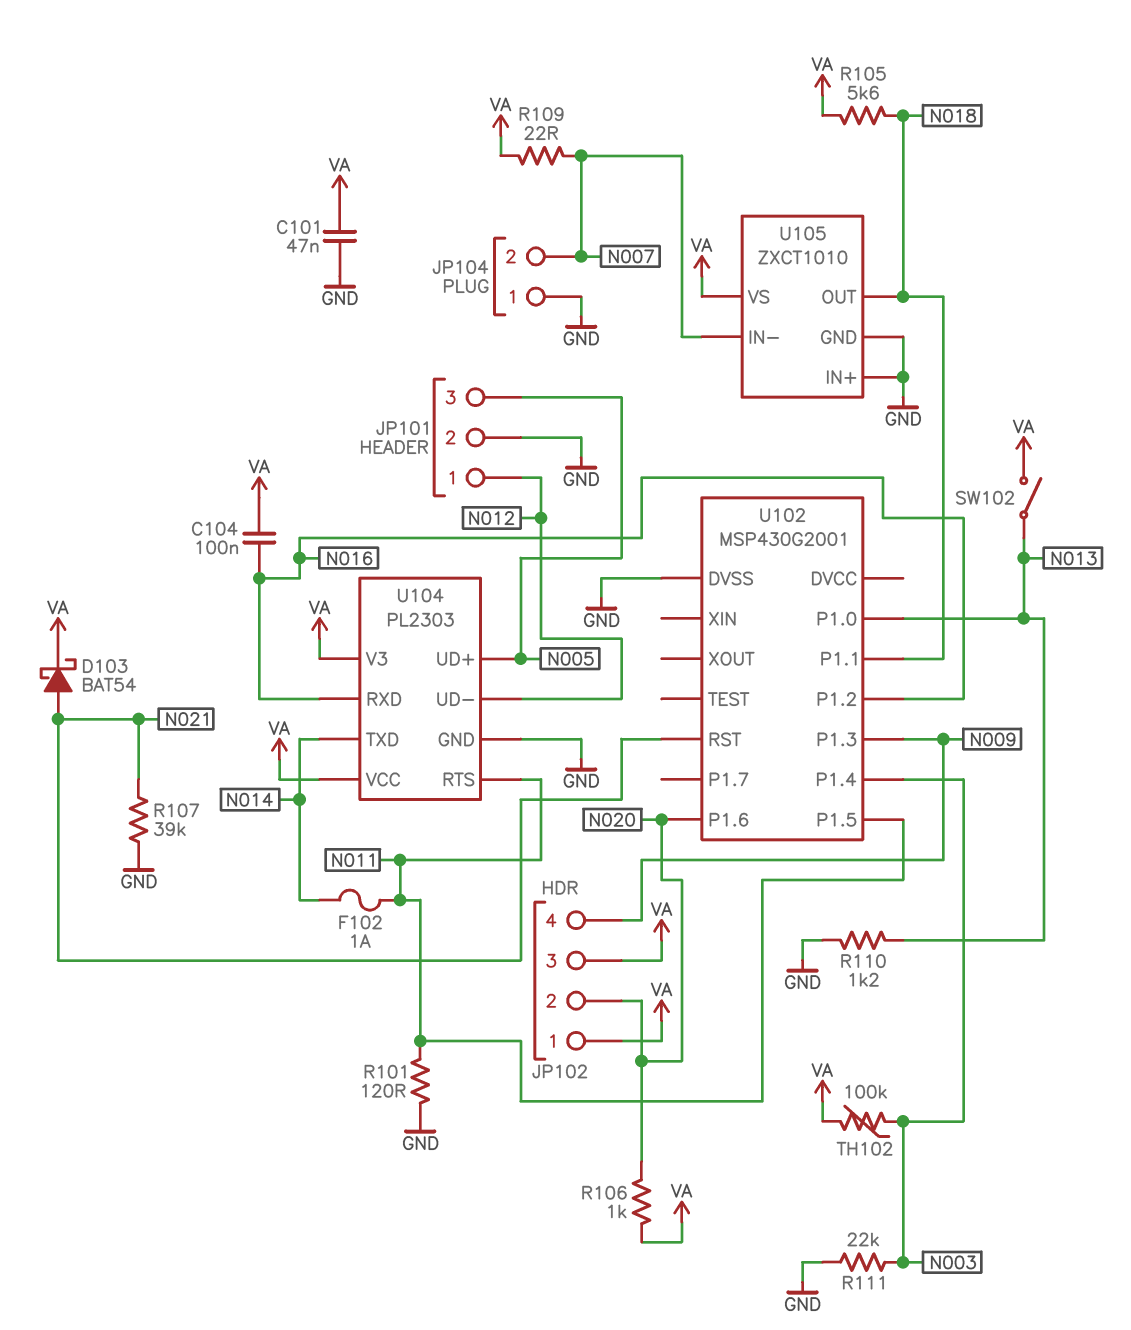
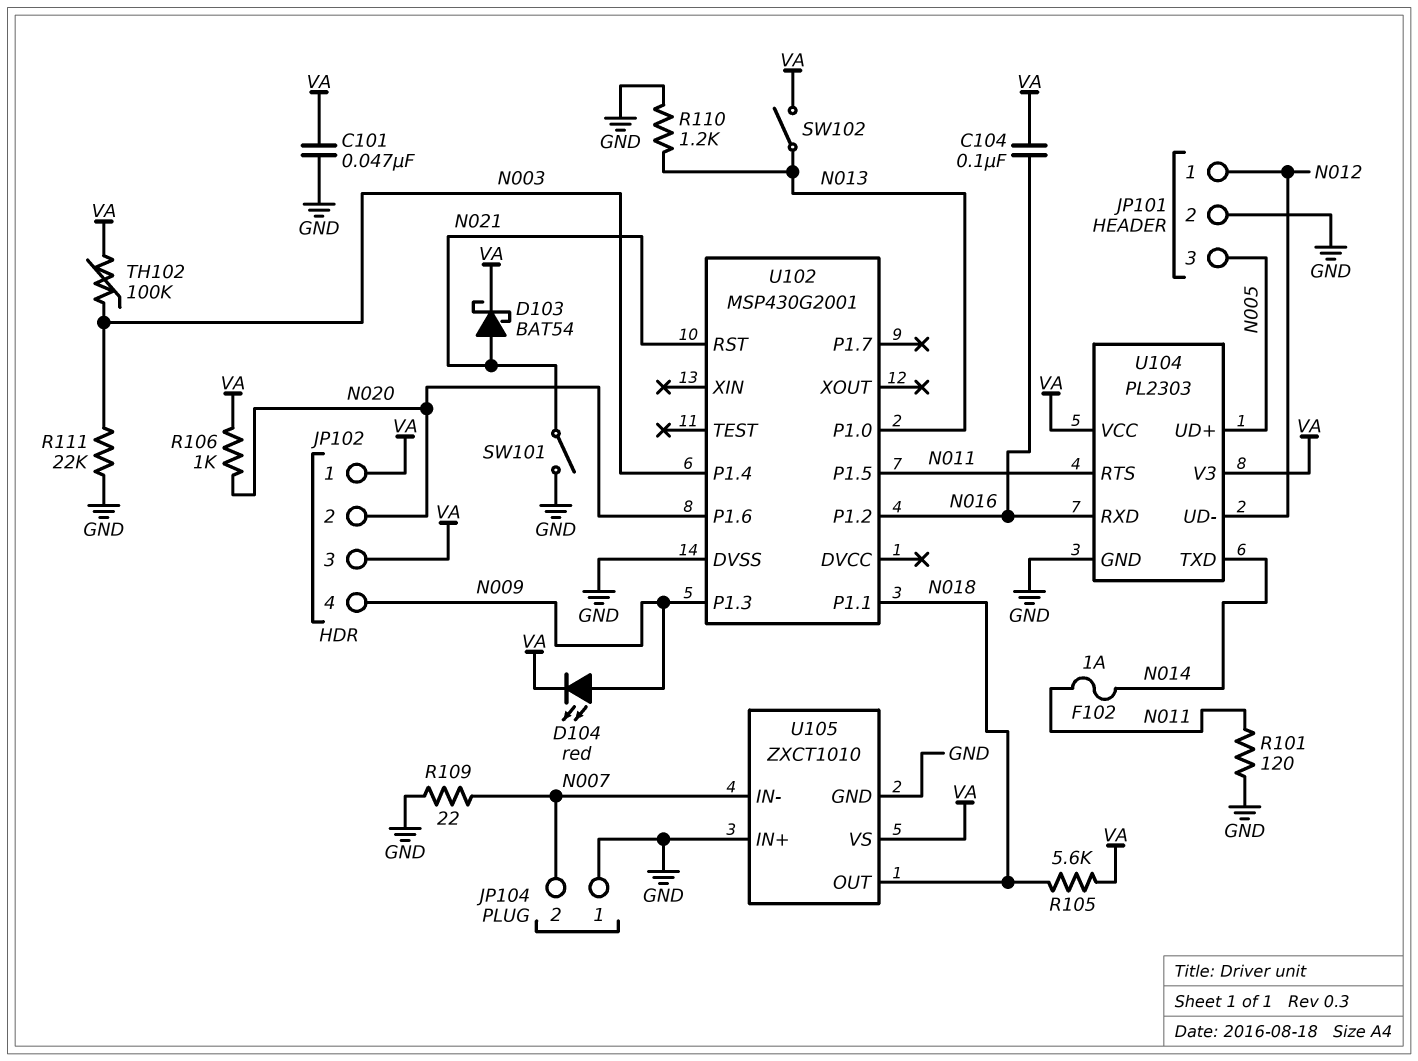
D104: none -> LED red (A N009, K VA)
R107: 39k (GND, N021) -> none
R109: 22 (N007, VA) -> 22 (GND, N007)
SW101: none -> switch (GND, N021)

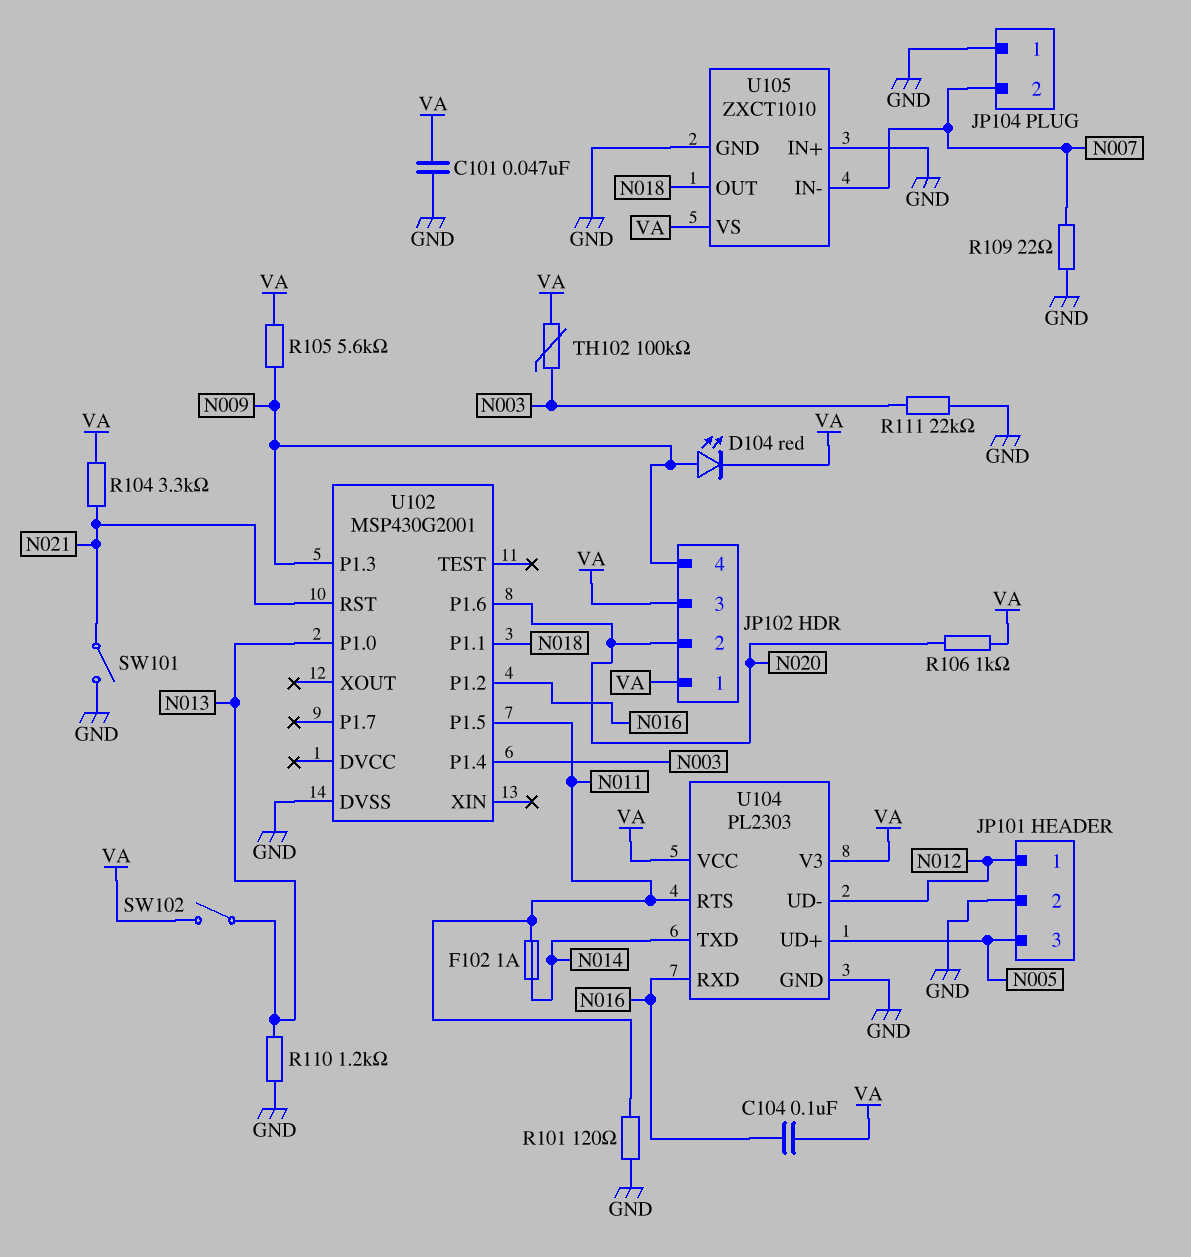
D103: schottky BAT54 (A N021, K VA) -> none
R104: none -> 3.3k (N021, VA)
R105: 5.6k (N018, VA) -> 5.6k (N009, VA)

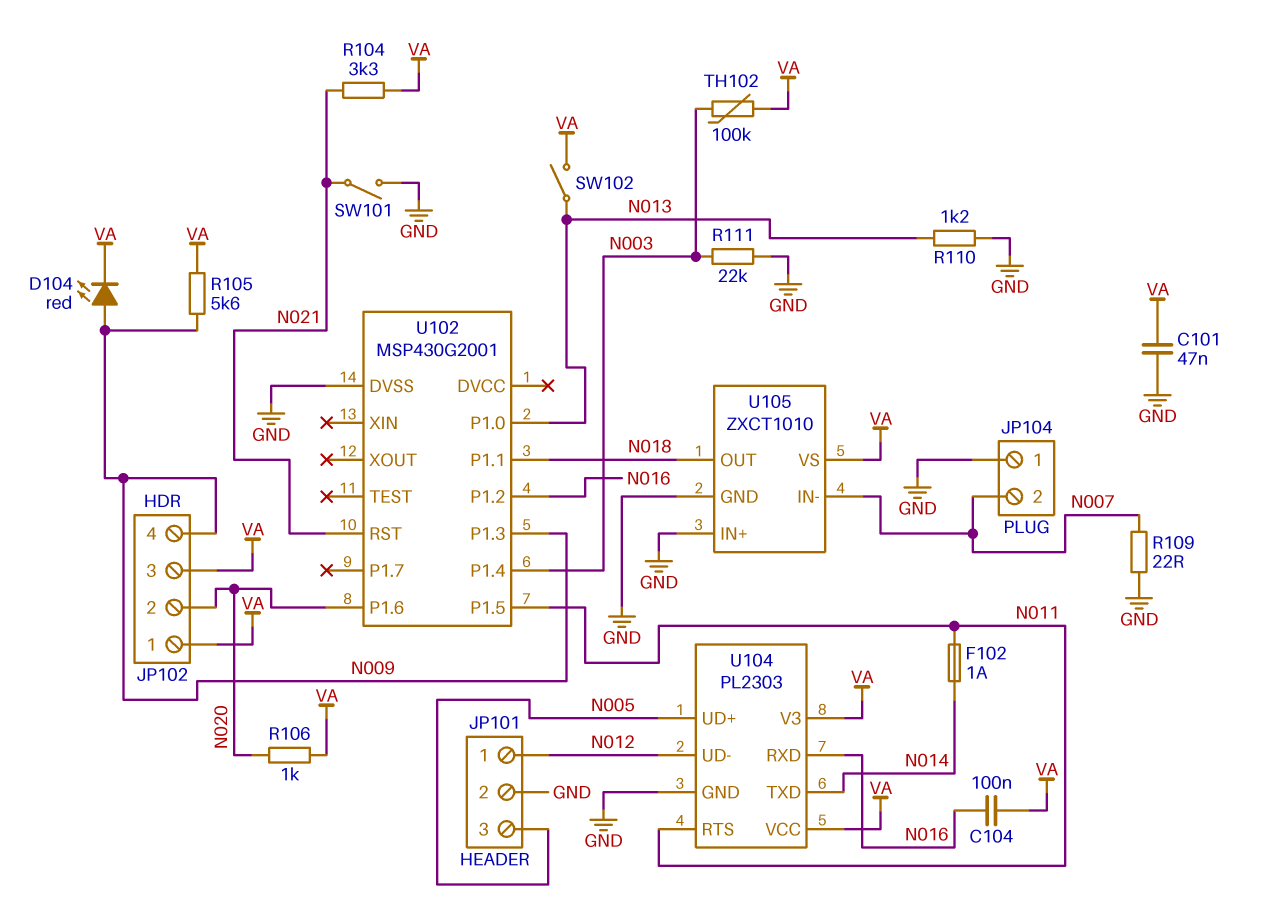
R101: 120 (GND, N011) -> none

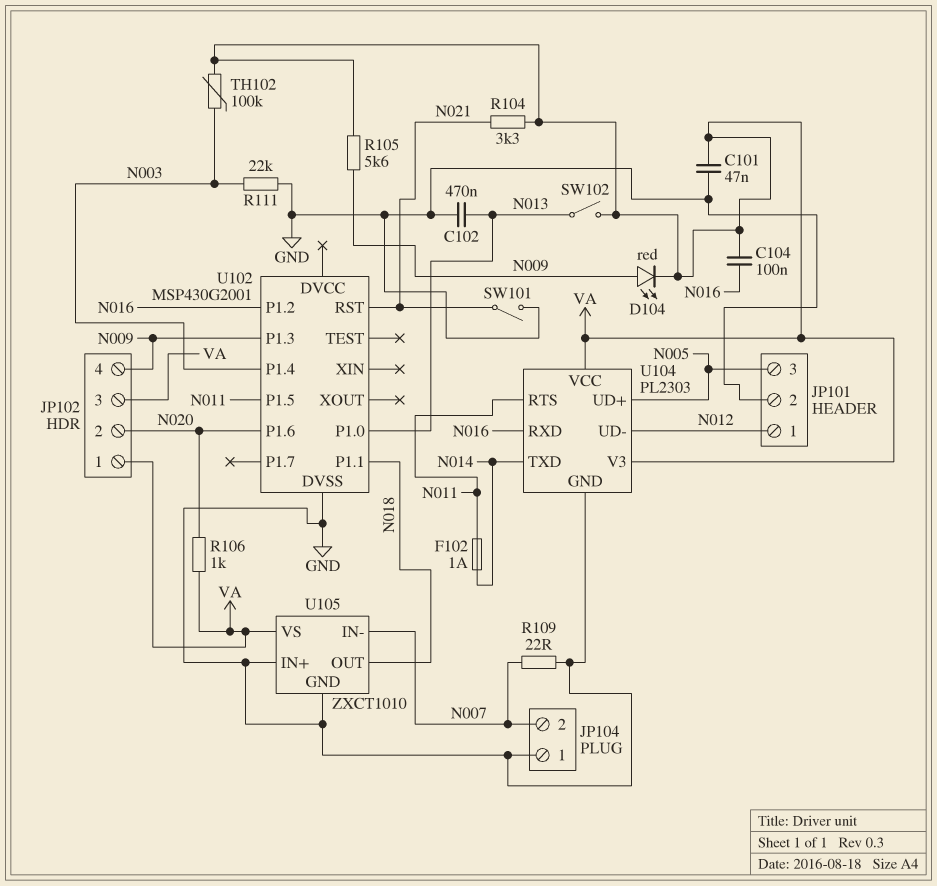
C102: none -> 470nF (GND, N013)
R110: 1.2k (GND, N013) -> none

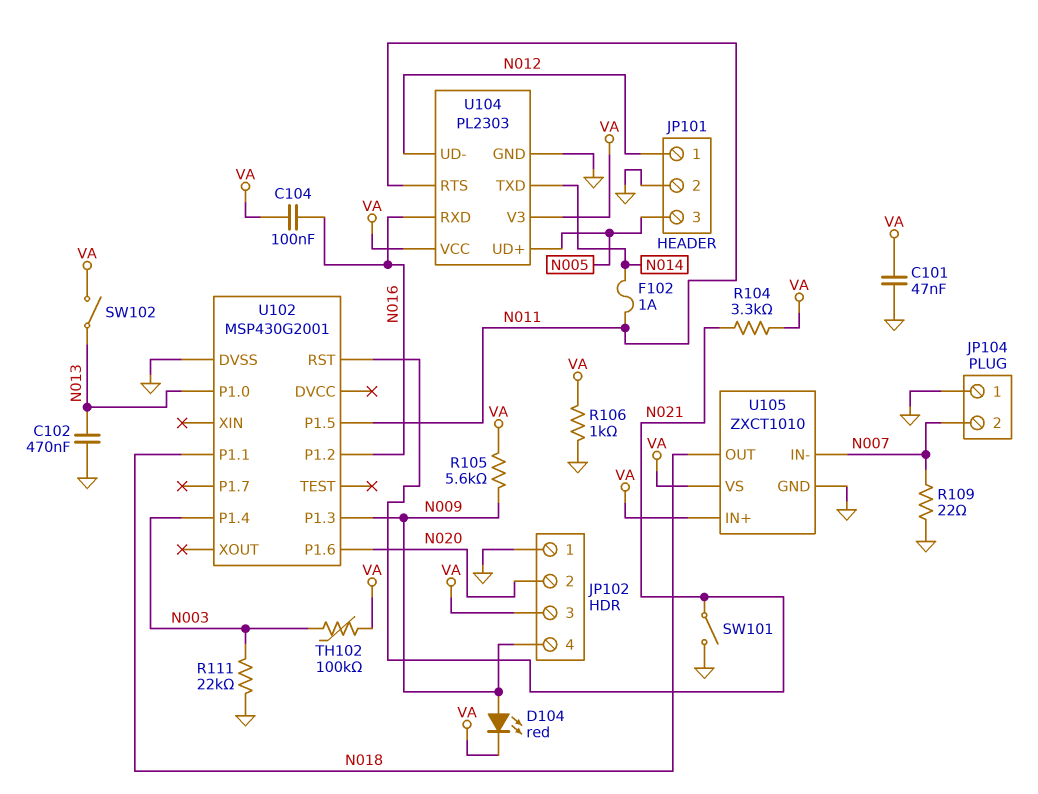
JP102 pin 1: VA -> GND
R106: 1k (N020, VA) -> 1k (GND, VA)
U105 pin IN+: GND -> VA

